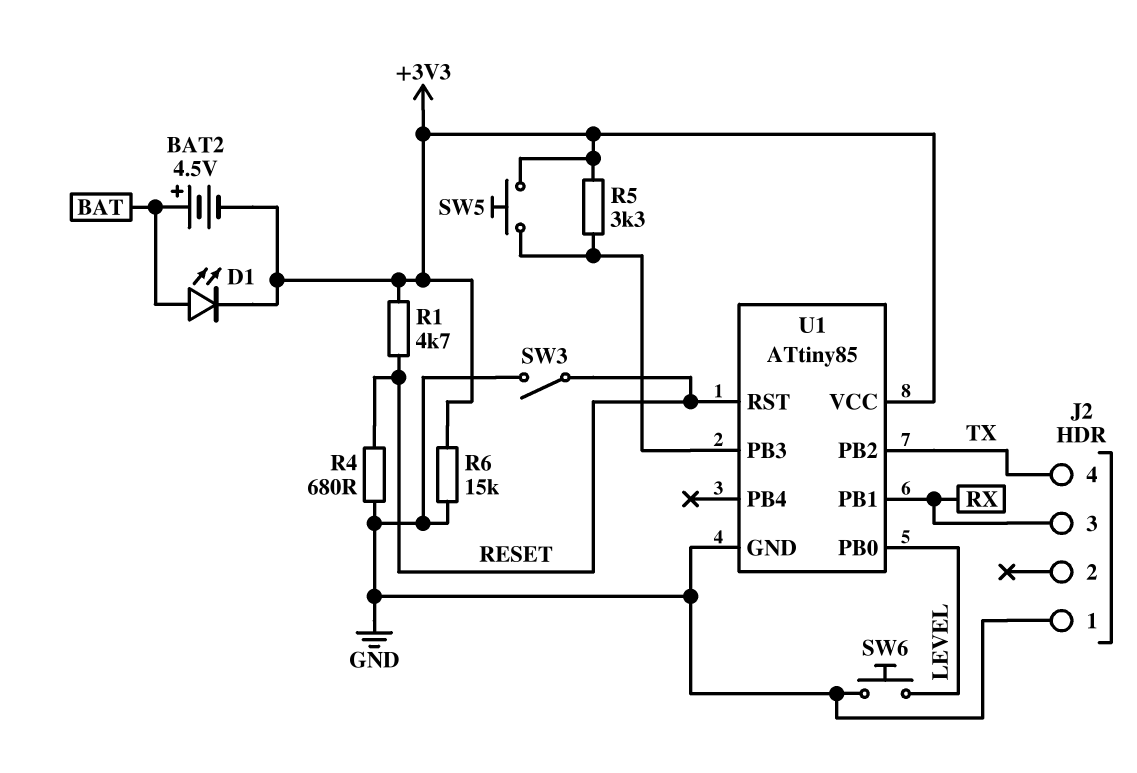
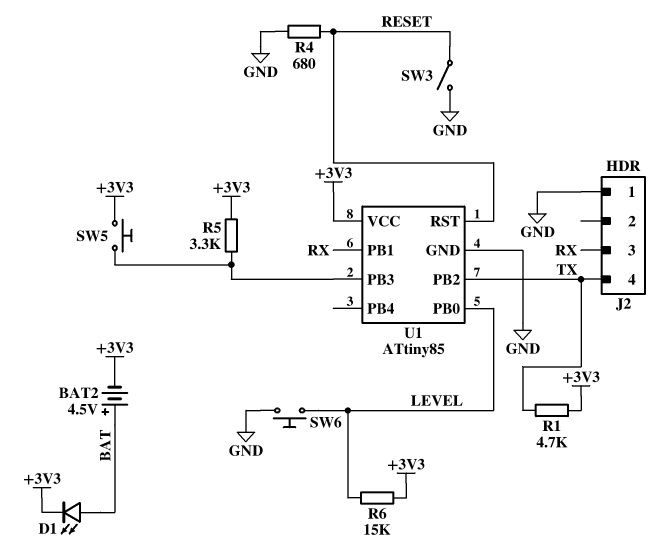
R1: 4.7k (+3V3, RESET) -> 4.7k (+3V3, TX)
R6: 15k (+3V3, GND) -> 15k (+3V3, LEVEL)

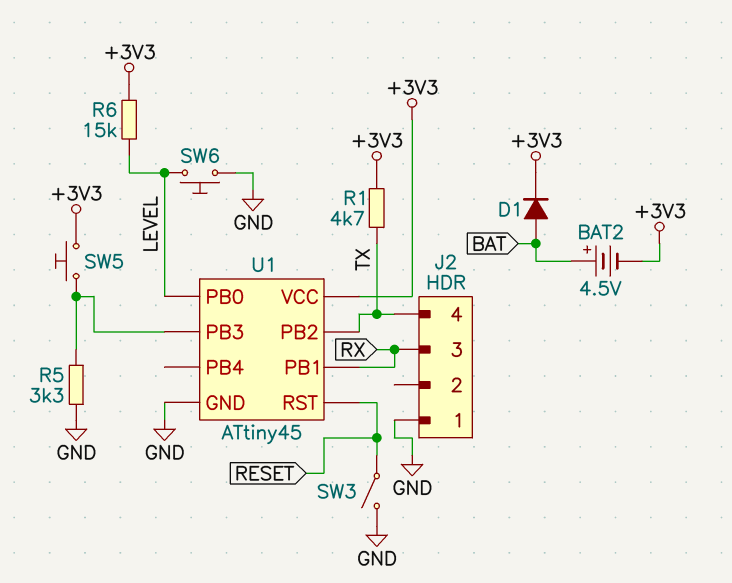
D1: LED (A BAT, K +3V3) -> diode (A BAT, K +3V3)
R4: 680 (GND, RESET) -> none
R5: 3.3k (+3V3, U1/PB3) -> 3.3k (GND, U1/PB3)
U1: ATtiny85 -> ATtiny45

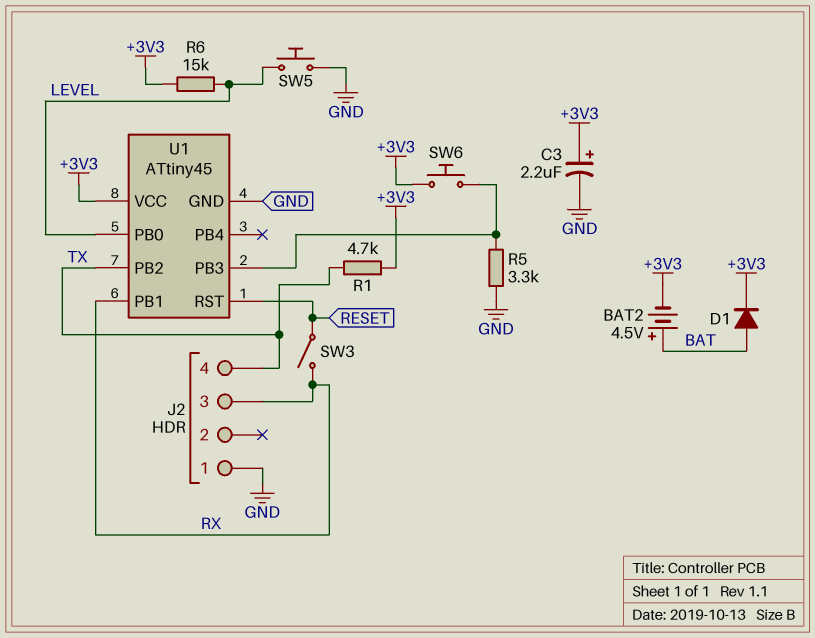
C3: none -> 2.2uF (plus +3V3, minus GND)
SW3: switch (GND, RESET) -> switch (RESET, RX)
SW5: button (+3V3, U1/PB3) -> button (GND, LEVEL)
SW6: button (GND, LEVEL) -> button (+3V3, U1/PB3)

